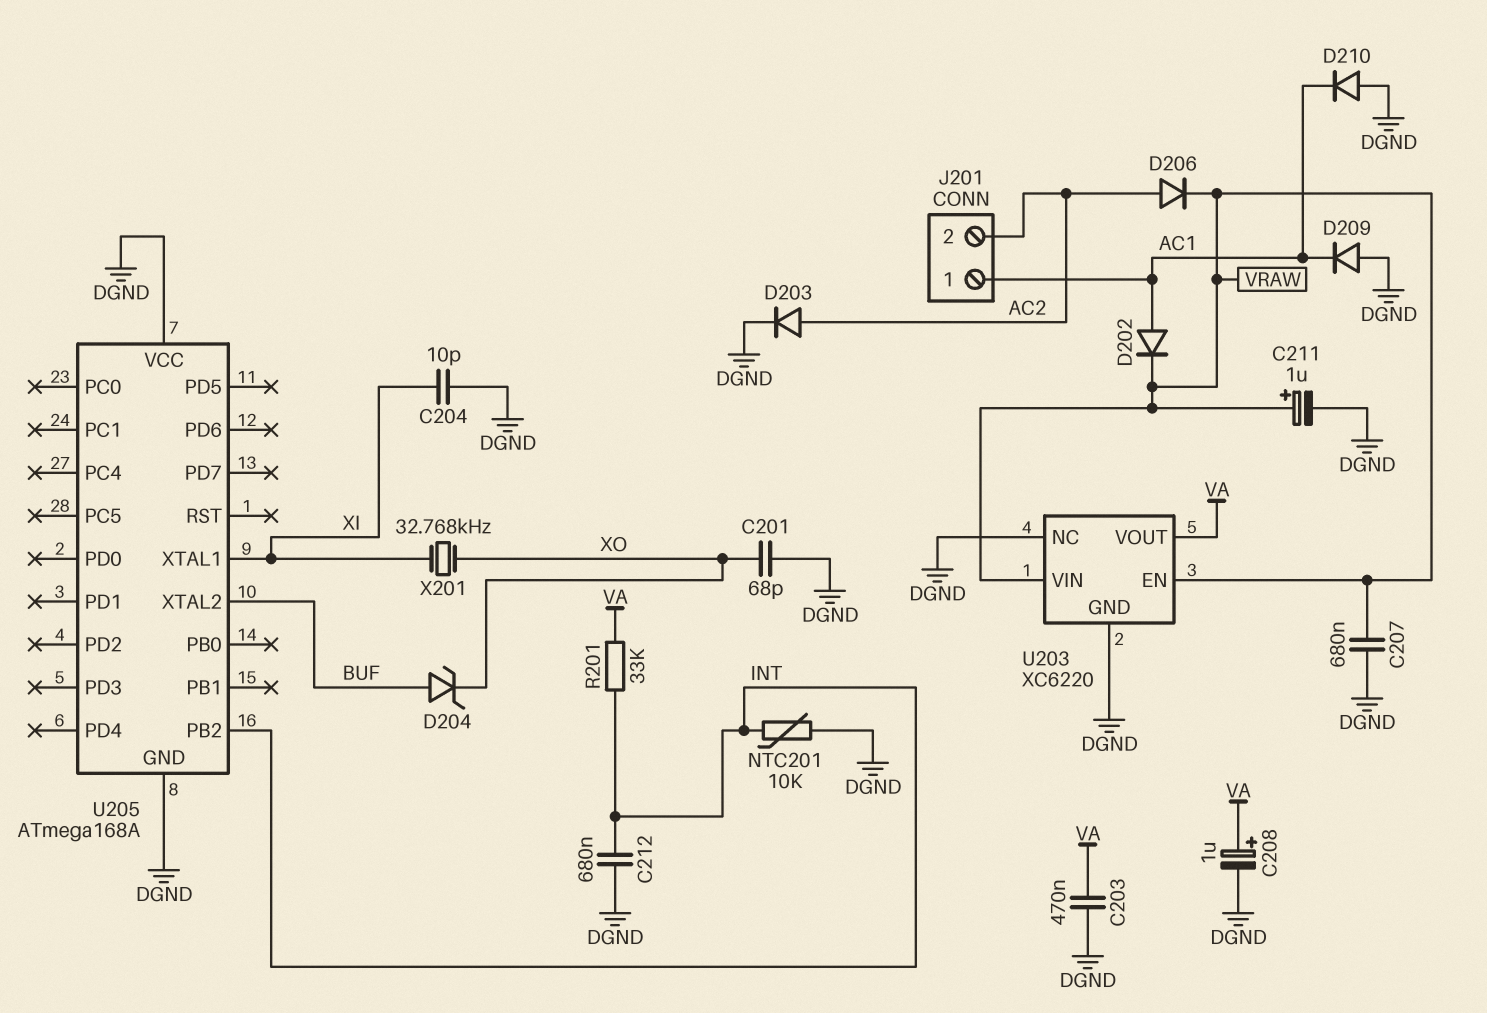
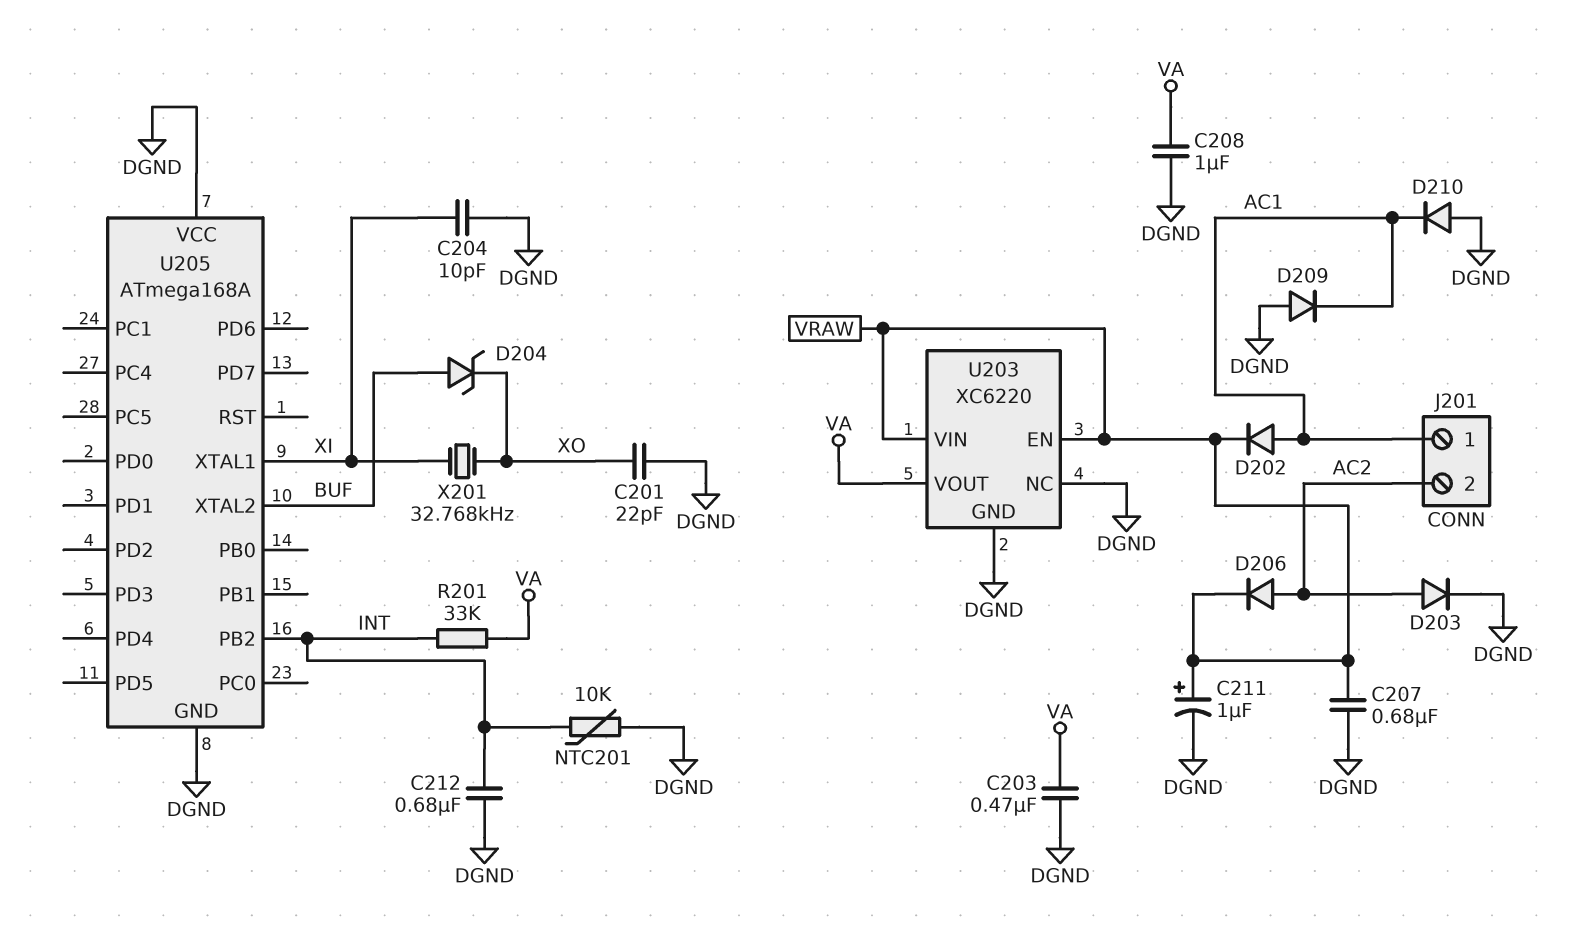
C201: 68pF (DGND, XO) -> 22pF (DGND, XO)
C208: 1uF (plus VA, minus DGND) -> 1uF (DGND, VA)

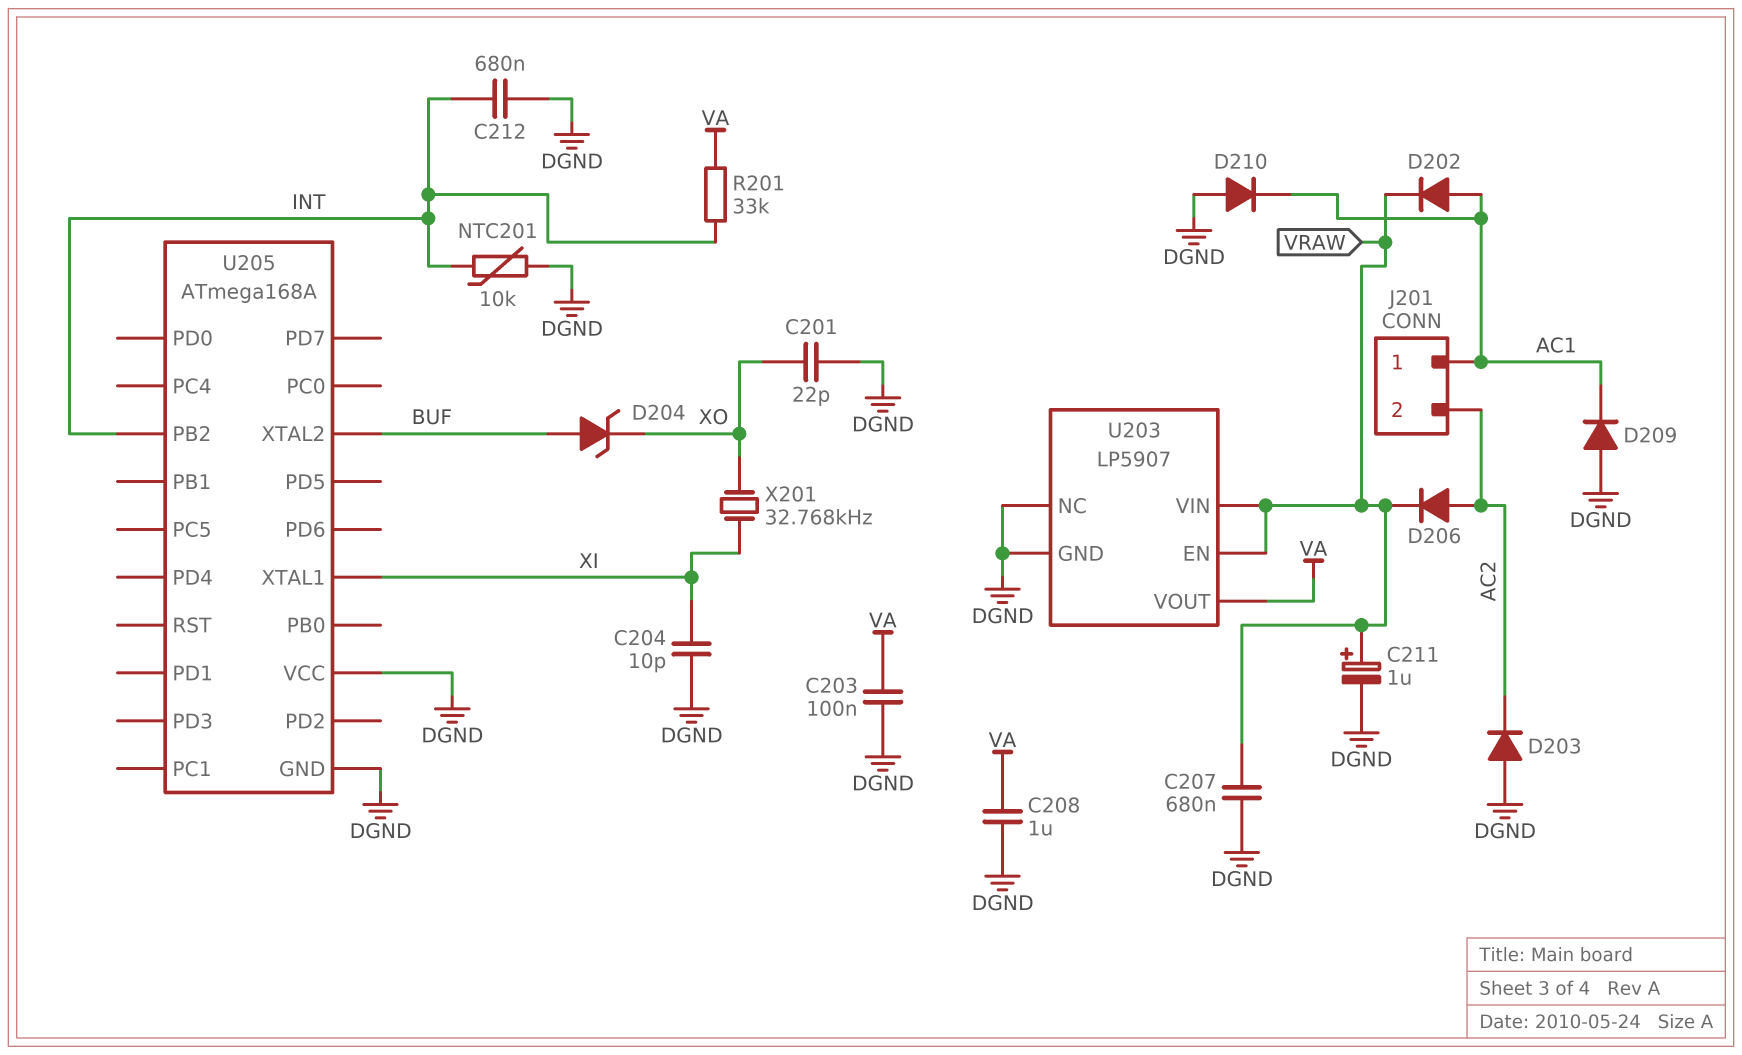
C203: 470nF (DGND, VA) -> 100nF (DGND, VA)
D203: diode (A AC2, K DGND) -> diode (A DGND, K AC2)
U203: XC6220 -> LP5907

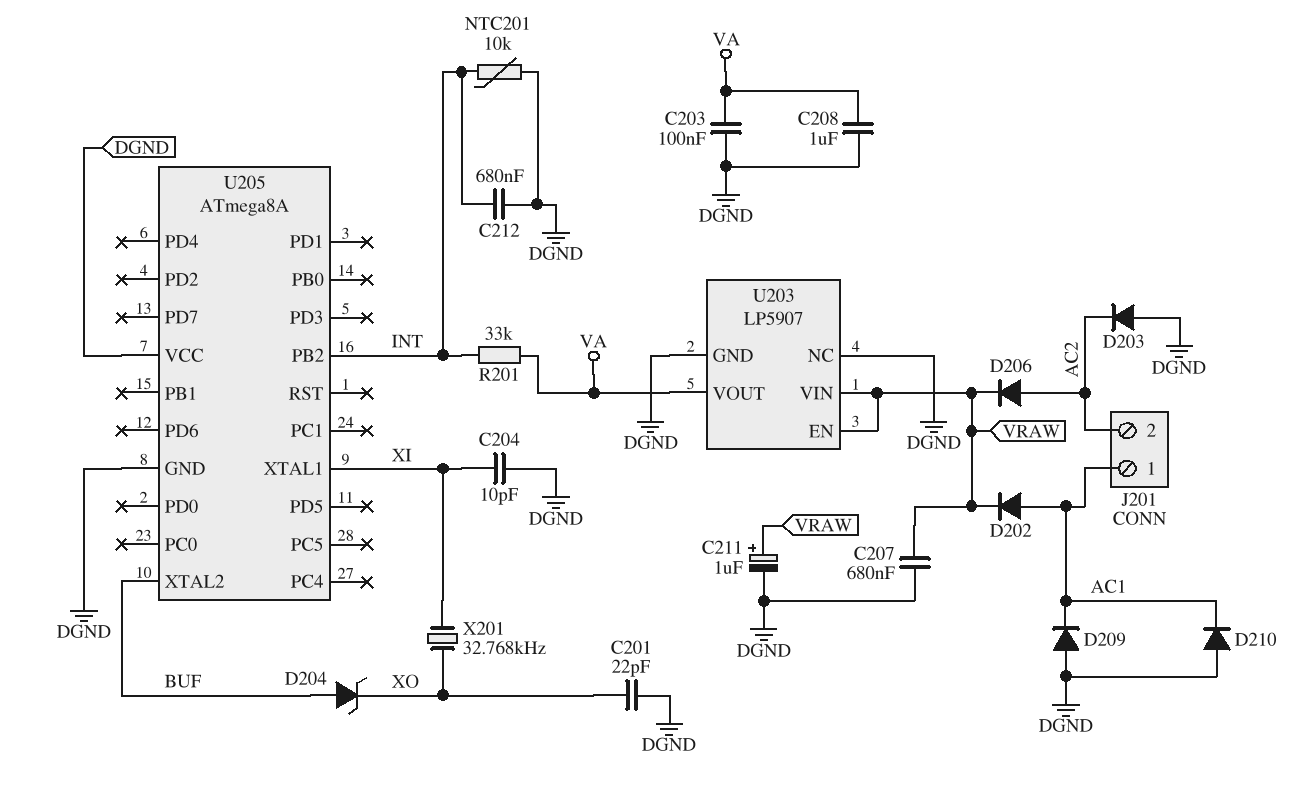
U205: ATmega168A -> ATmega8A

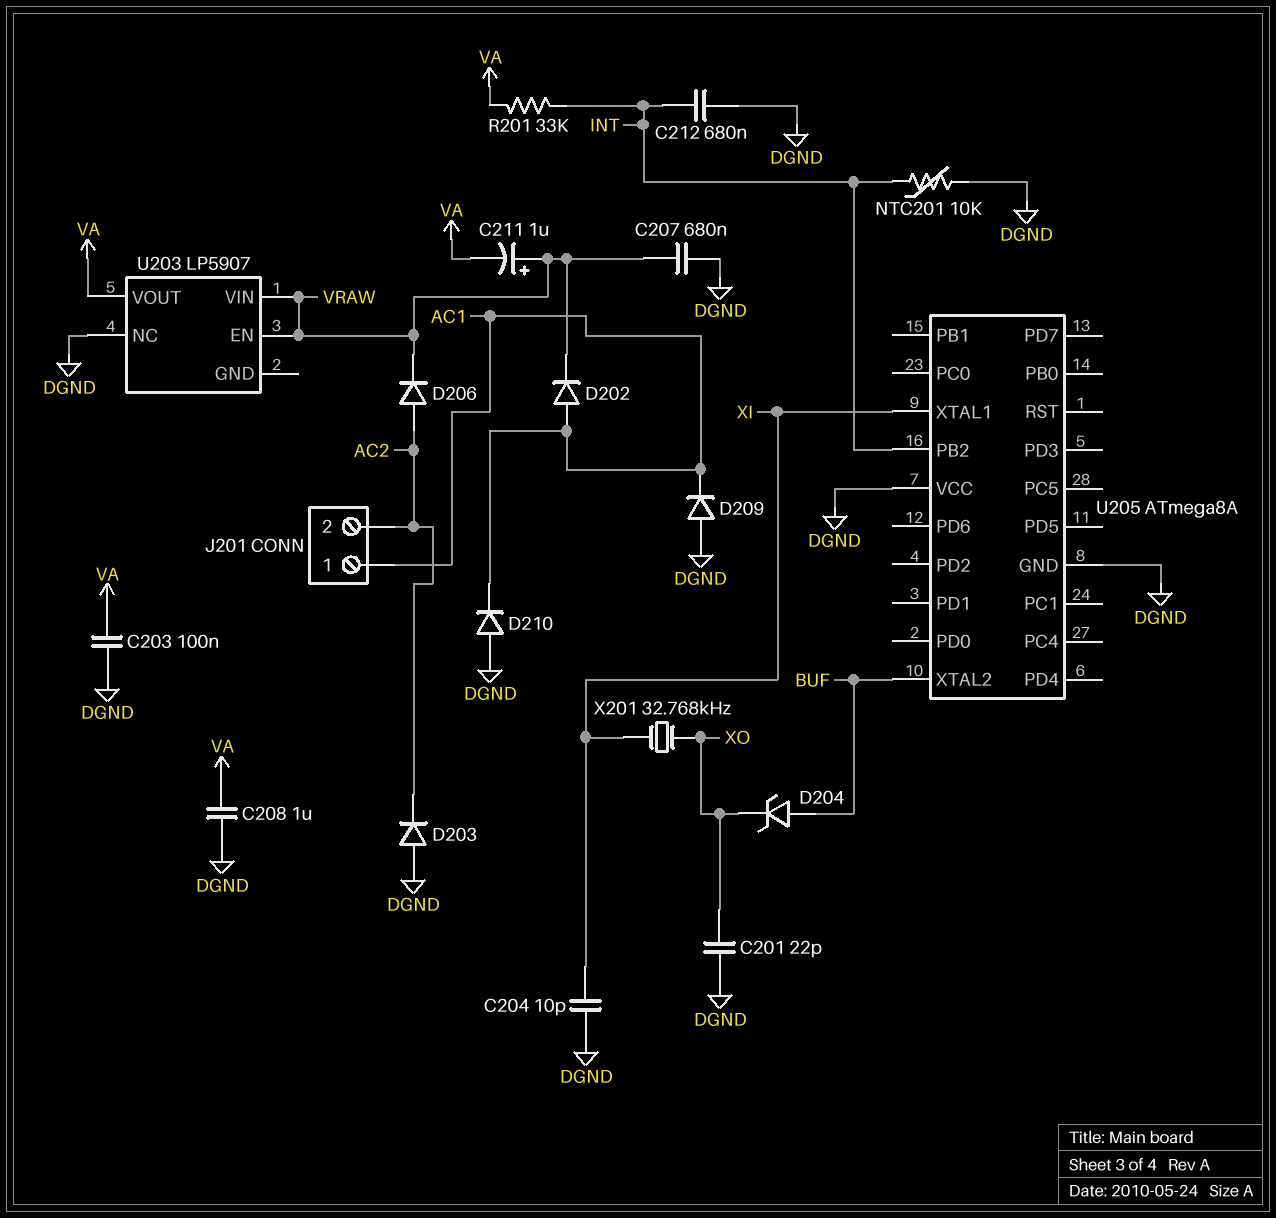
C211: 1uF (plus VRAW, minus DGND) -> 1uF (plus VRAW, minus VA)
U203 pin GND: DGND -> none

